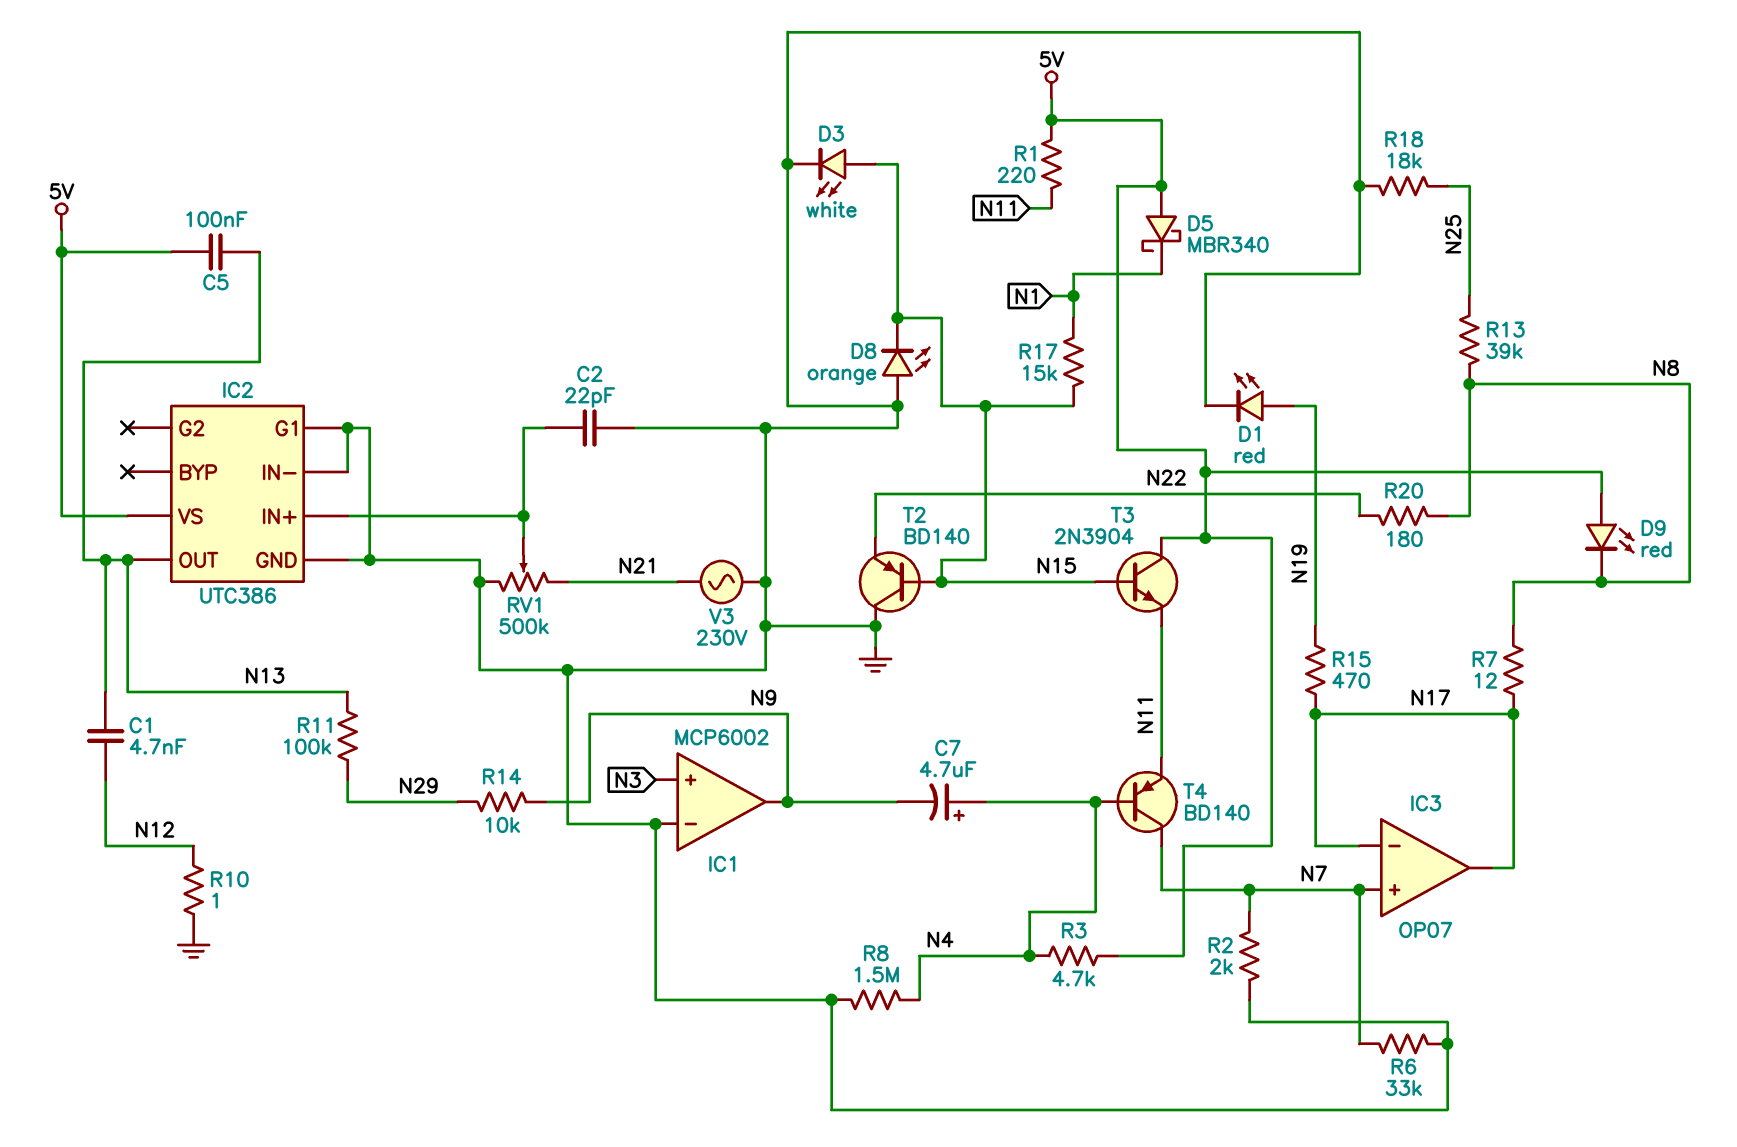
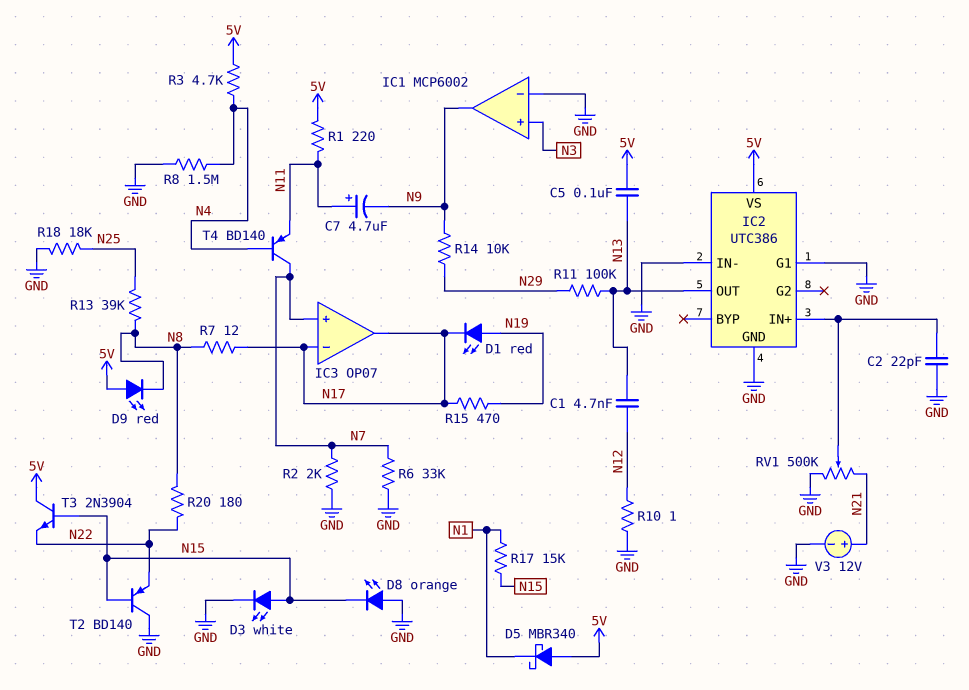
C7: 4.7uF (plus N4, minus N9) -> 4.7uF (plus N11, minus N9)
D1: LED red (A N19, K GND) -> LED red (A N19, K N17)
T3: NPN 2N3904 (B N15, C 5V, E N11) -> NPN 2N3904 (B N15, C 5V, E N22)
V3: AC 230V (GND, N21) -> 12V (plus N21, minus GND)

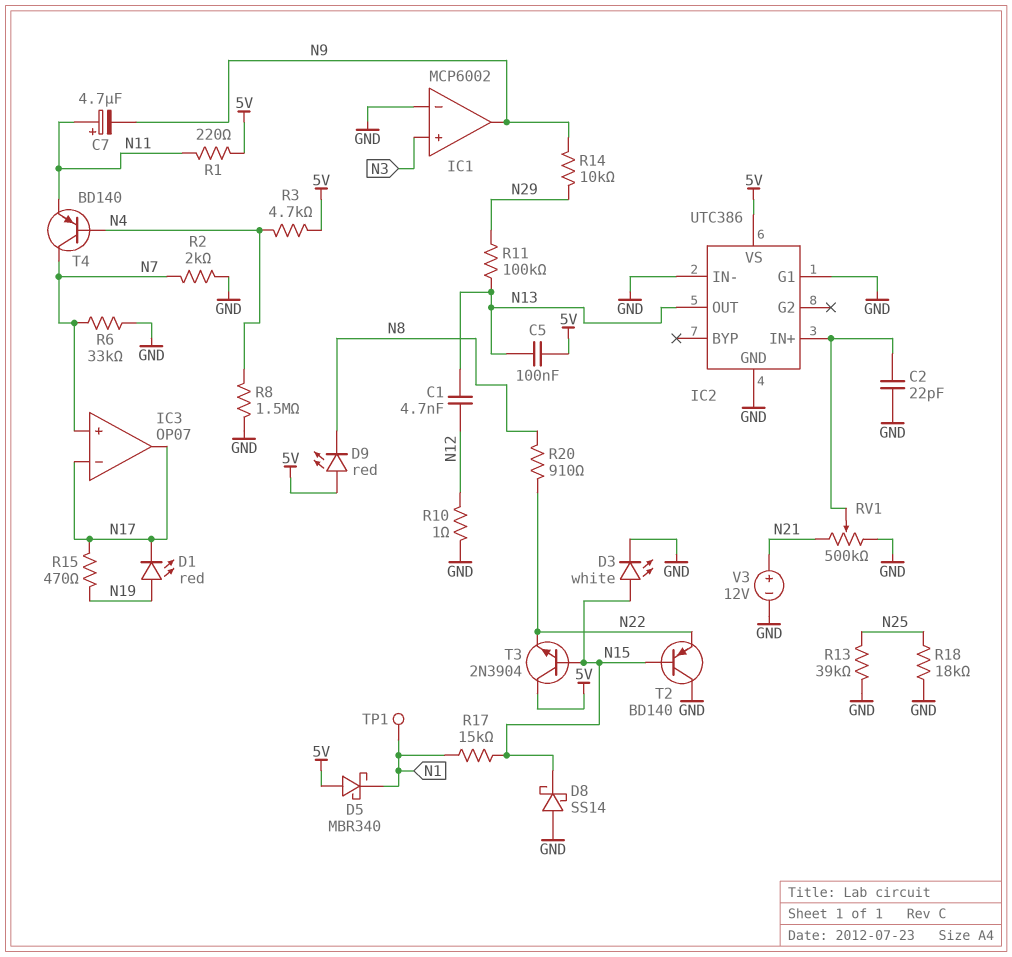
D8: LED orange (A GND, K N15) -> schottky SS14 (A GND, K N15)
R7: 12 (N8, N17) -> none
R13: 39k (N8, N25) -> 39k (GND, N25)
R20: 180 (N8, N22) -> 910 (N8, N22)
TP1: none -> test point (N1)

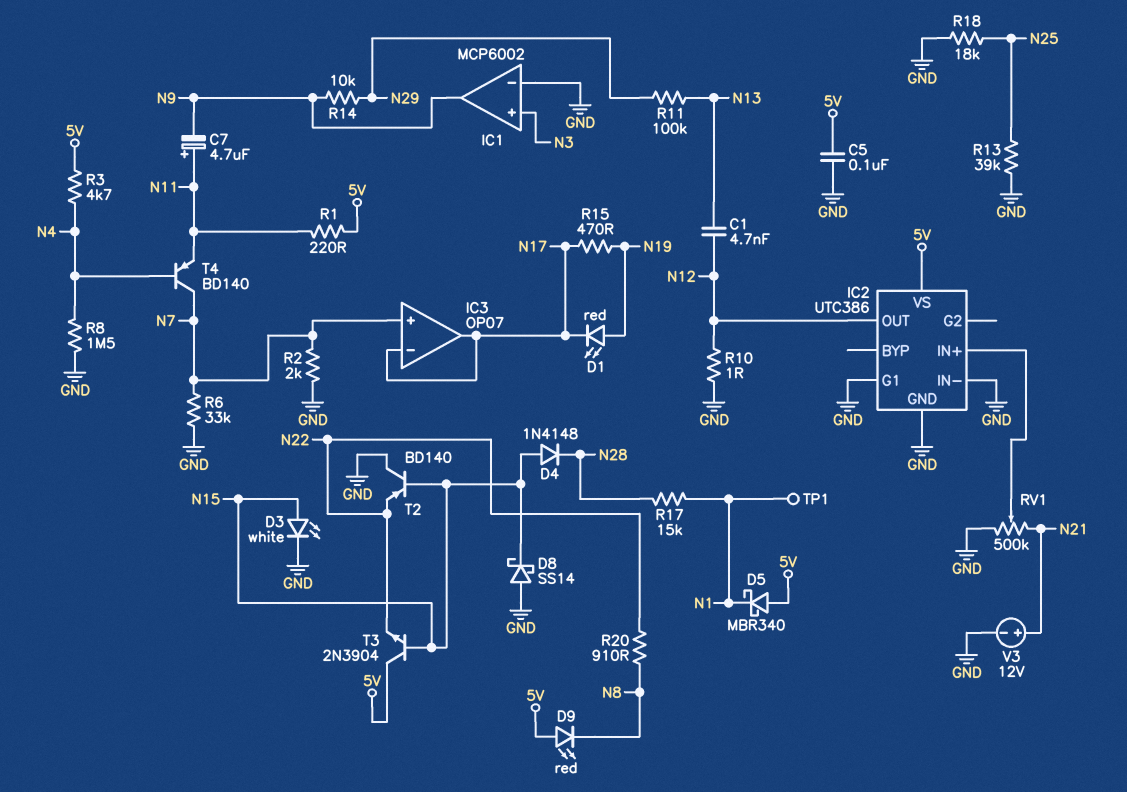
C2: 22pF (GND, IC2/IN+) -> none
C5: 100nF (5V, N13) -> 100nF (5V, GND)
D4: none -> diode 1N4148 (A N15, K N28)
IC2 pin OUT: N13 -> N12
R17: 15k (N1, N15) -> 15k (N1, N28)

